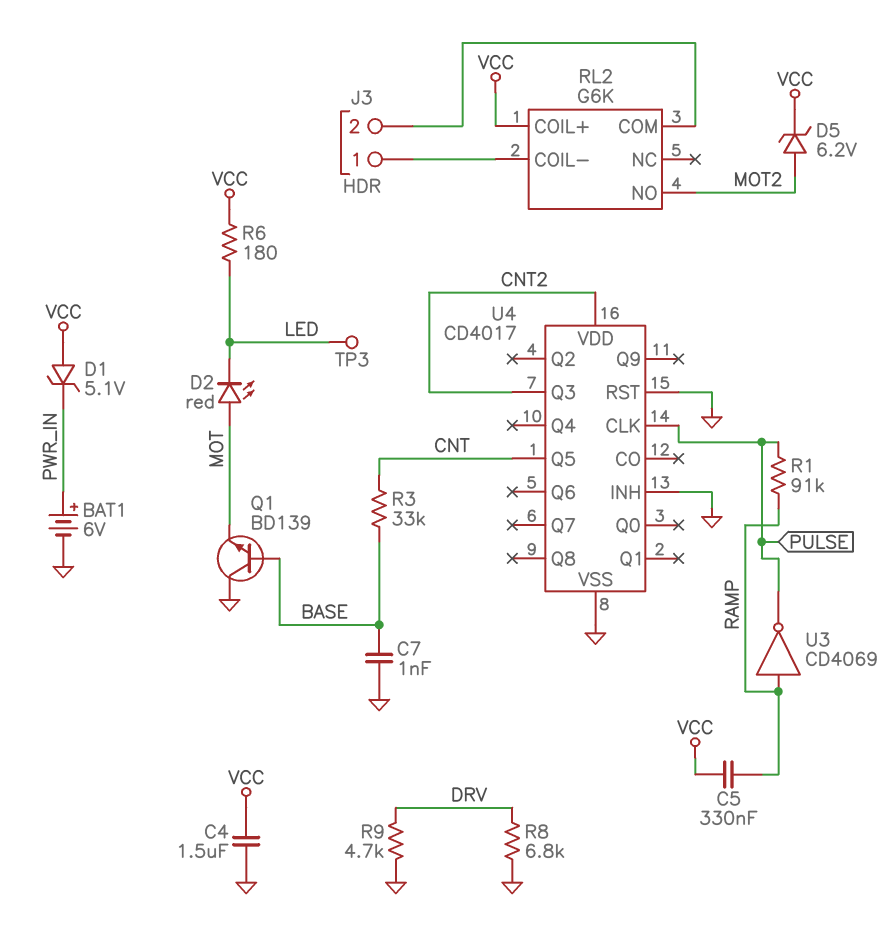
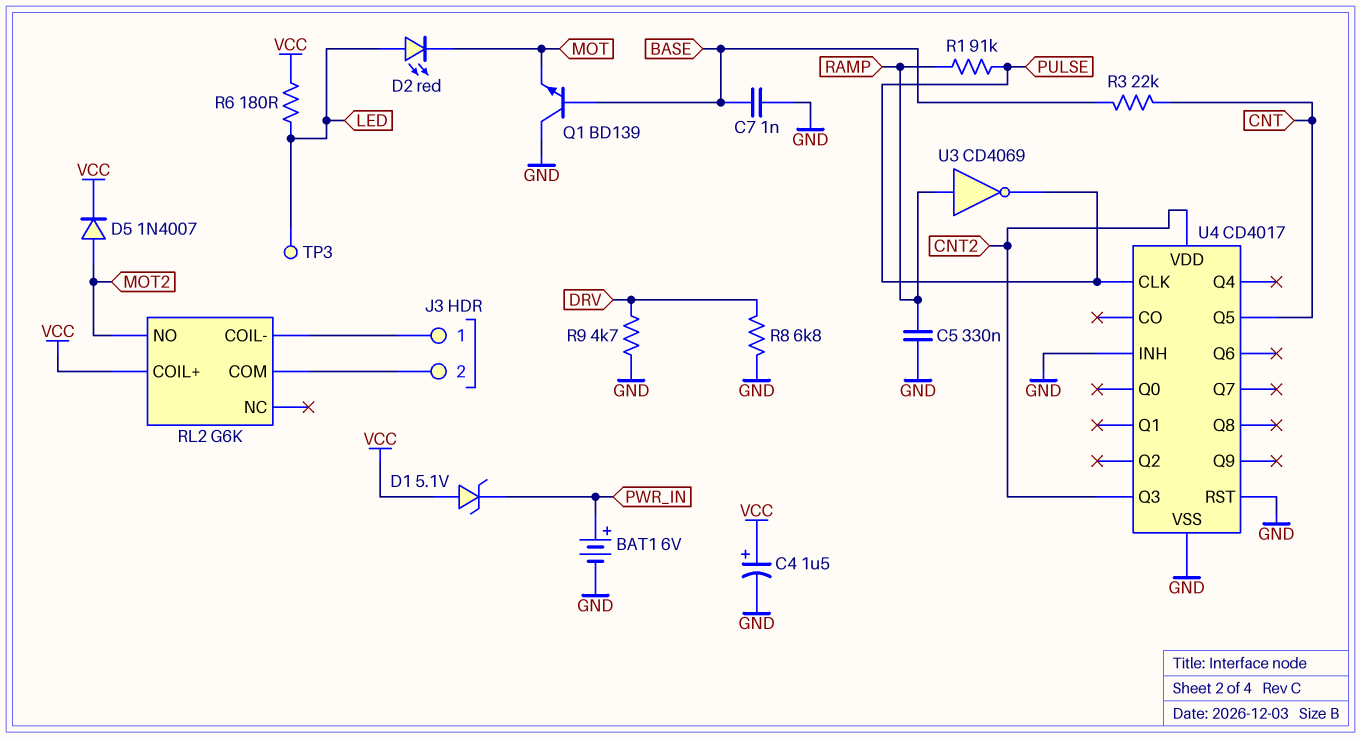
C4: 1.5uF (GND, VCC) -> 1.5uF (plus VCC, minus GND)
C5: 330nF (RAMP, VCC) -> 330nF (GND, RAMP)
D2: LED red (A MOT, K LED) -> LED red (A LED, K MOT)
D5: zener 6.2V (A MOT2, K VCC) -> diode 1N4007 (A MOT2, K VCC)
R3: 33k (BASE, CNT) -> 22k (BASE, CNT)

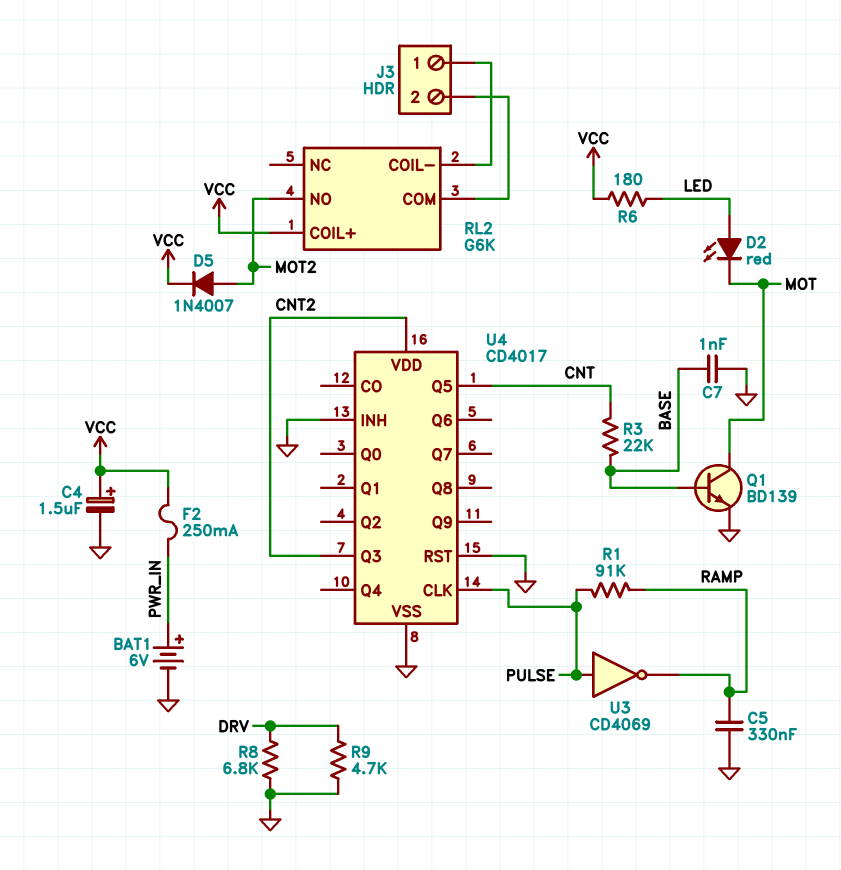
D1: zener 5.1V (A VCC, K PWR_IN) -> none
F2: none -> 250mA (PWR_IN, VCC)
Q1: NPN BD139 (B BASE, C GND, E MOT) -> NPN BD139 (B BASE, C MOT, E GND)
TP3: test point (LED) -> none
U3: NOT CD4069 (in RAMP, out PULSE) -> NOT CD4069 (in PULSE, out RAMP)

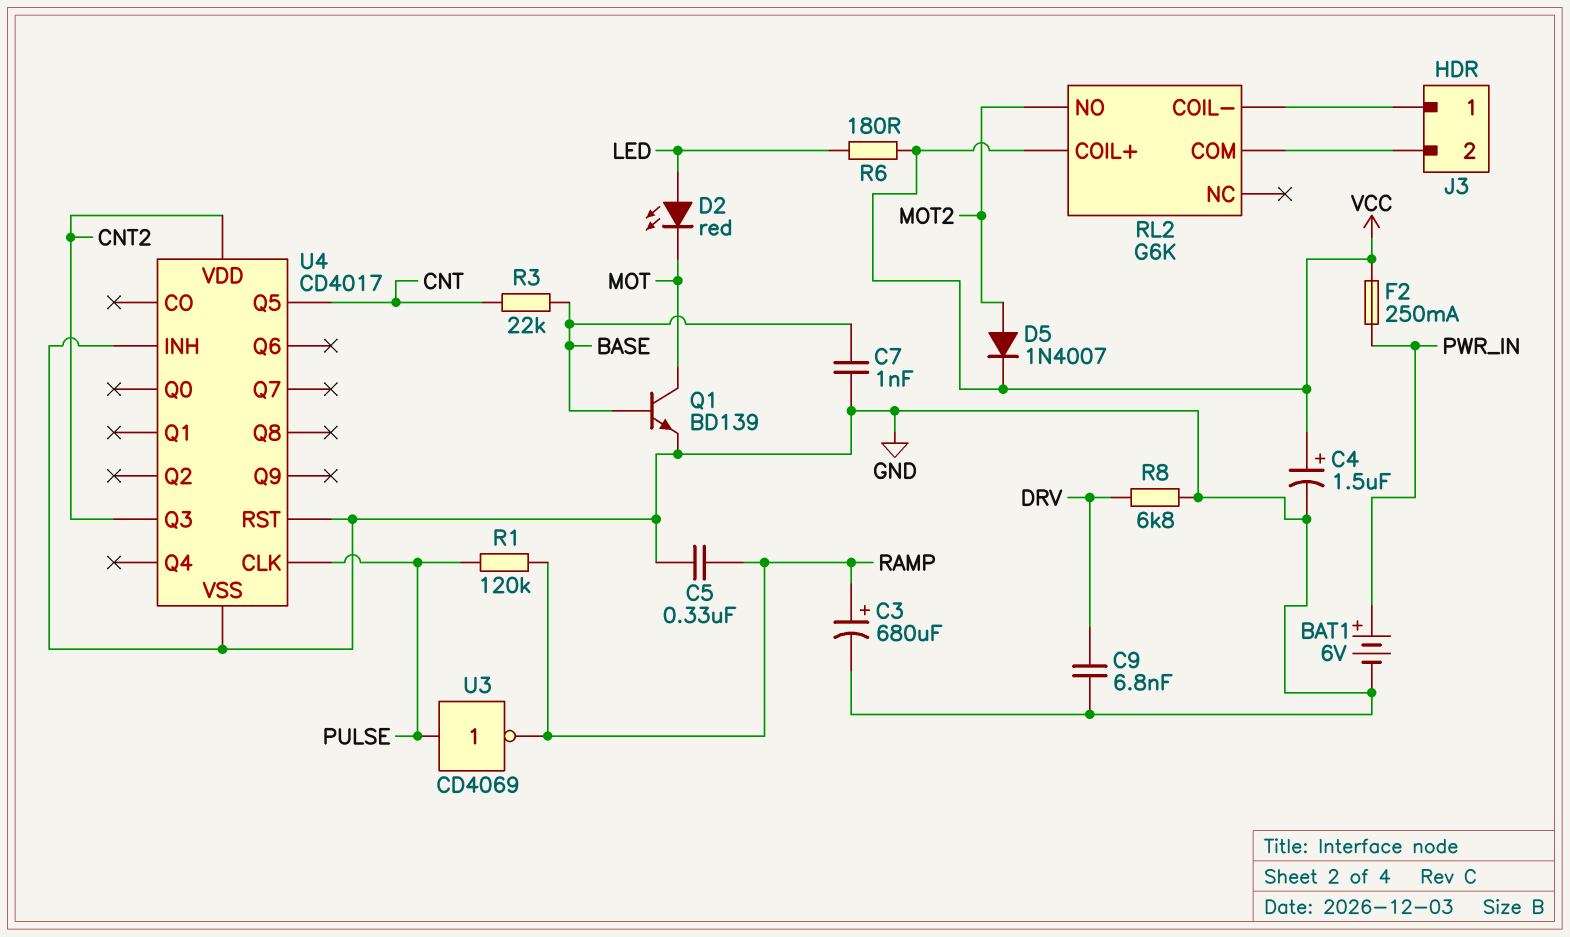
C3: none -> 680uF (plus RAMP, minus GND)
C9: none -> 6.8nF (DRV, GND)
R1: 91k (PULSE, RAMP) -> 120k (PULSE, RAMP)
R9: 4.7k (DRV, GND) -> none

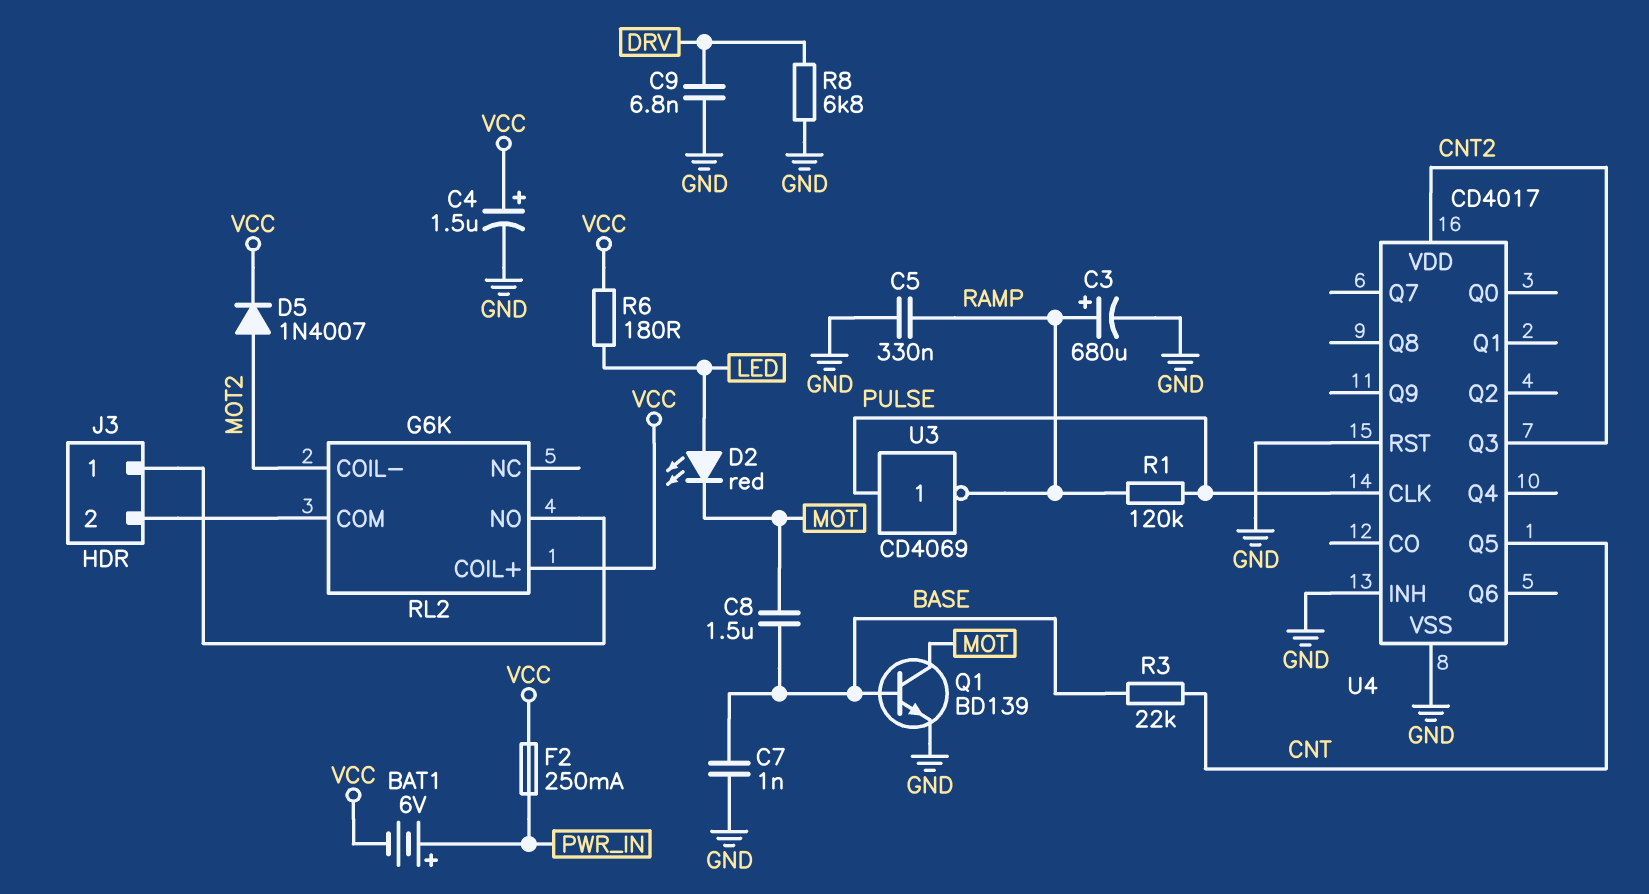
BAT1: 6V (plus PWR_IN, minus GND) -> 6V (plus PWR_IN, minus VCC)
C8: none -> 1.5uF (BASE, MOT)
RL2 pin COIL-: J3/1 -> MOT2
RL2 pin NO: MOT2 -> J3/1

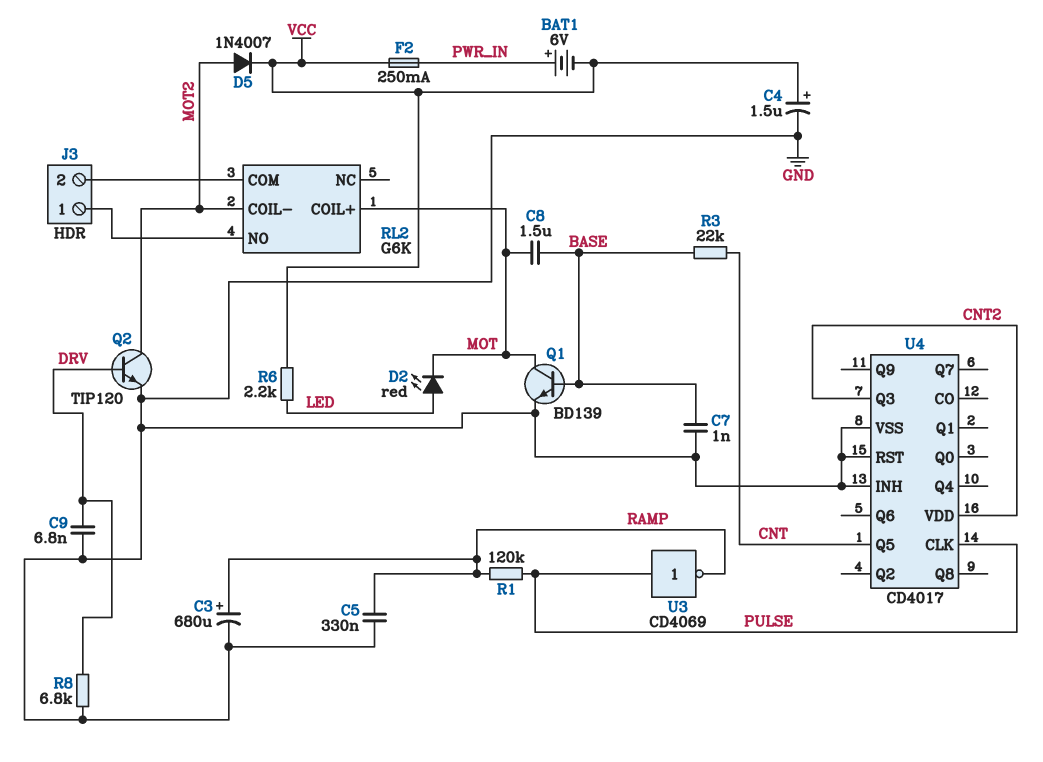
Q2: none -> NPN TIP120 (B DRV, C MOT2, E GND)
R6: 180 (LED, VCC) -> 2.2k (LED, VCC)
RL2 pin COIL+: VCC -> MOT

